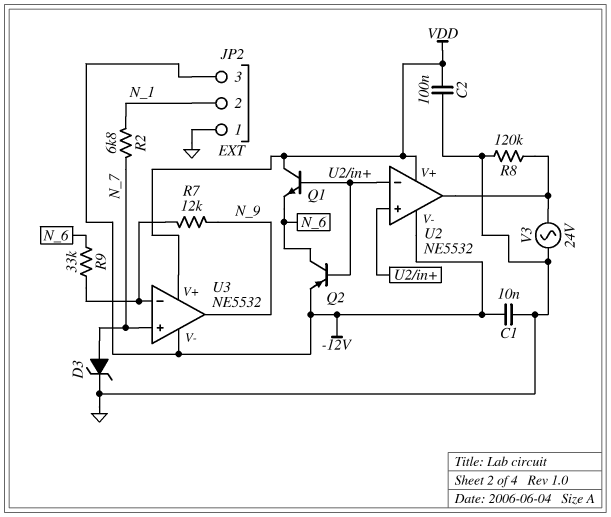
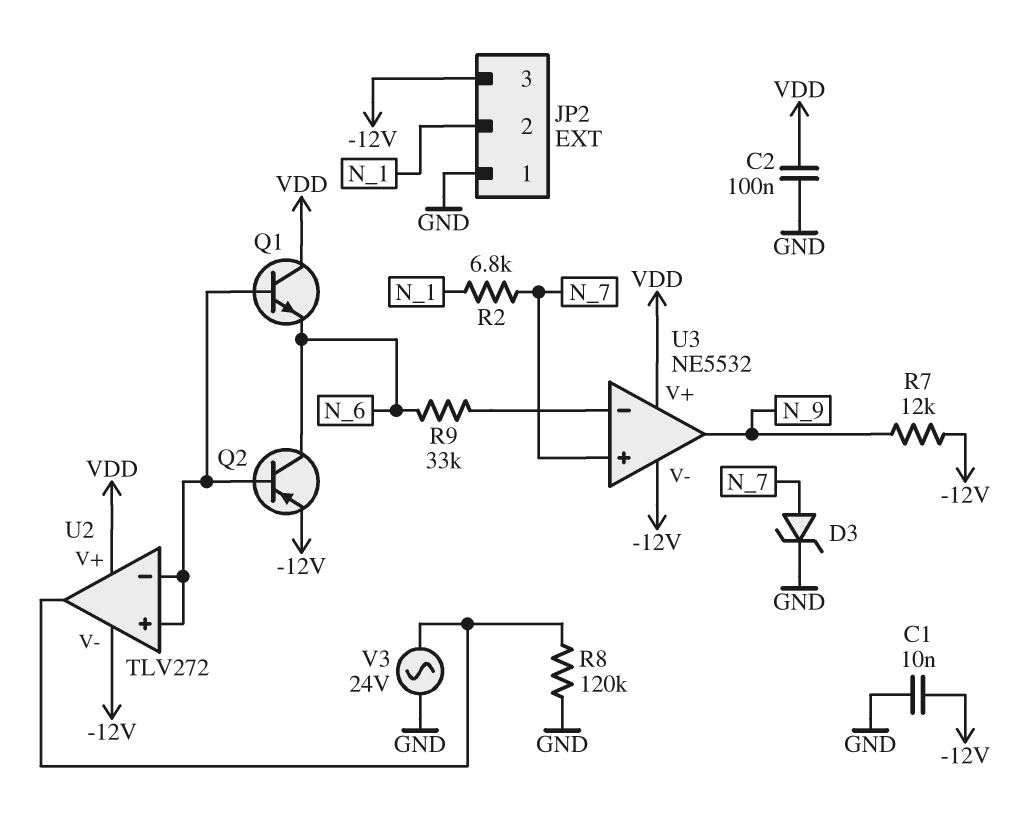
R7: 12k (N_9, U3/in-) -> 12k (-12V, N_9)
U2: NE5532 -> TLV272

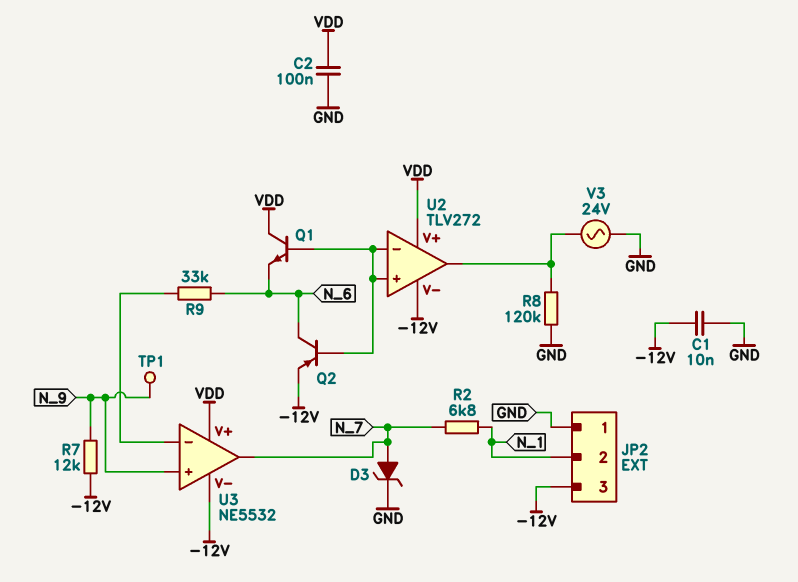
TP1: none -> test point (N_9)
U3 pin in+: N_7 -> N_9
U3 pin out: N_9 -> N_7

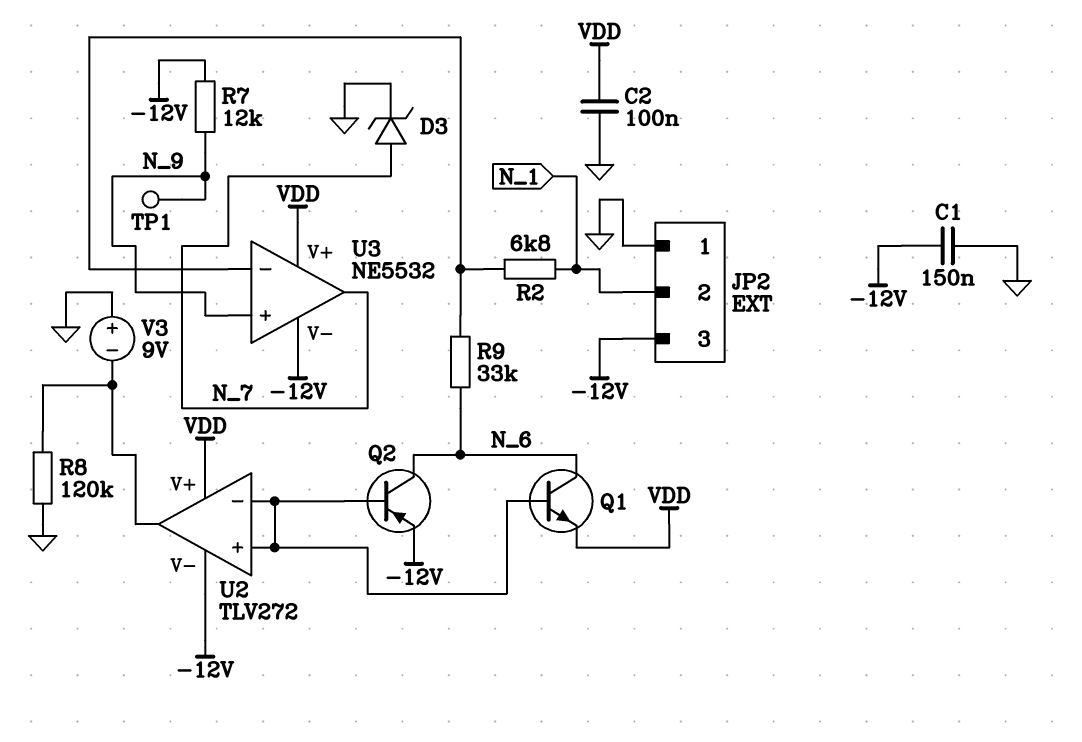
C1: 10nF (-12V, GND) -> 150nF (-12V, GND)
Q1: NPN (B U2/in+, C VDD, E N_6) -> NPN (B U2/in+, C N_6, E VDD)
R2: 6.8k (N_1, N_7) -> 6.8k (N_1, U3/in-)
V3: AC 24V (GND, U2/out) -> 9V (plus GND, minus U2/out)

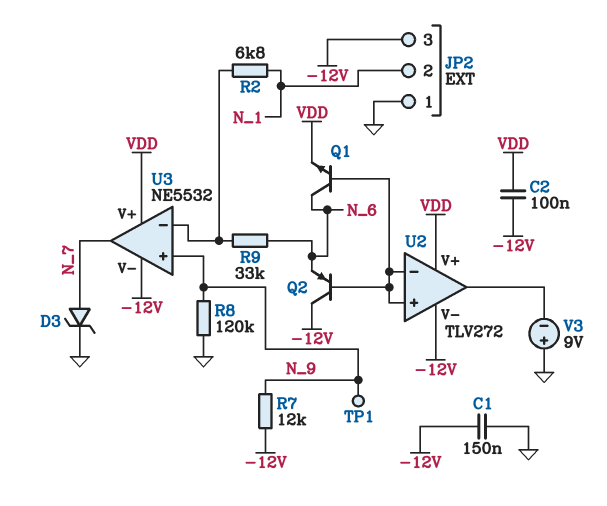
C2: 100nF (GND, VDD) -> 100nF (-12V, VDD)
Q2: PNP (B U2/in+, C N_6, E -12V) -> PNP (B U2/in+, C -12V, E N_6)
R8: 120k (GND, U2/out) -> 120k (GND, N_9)

